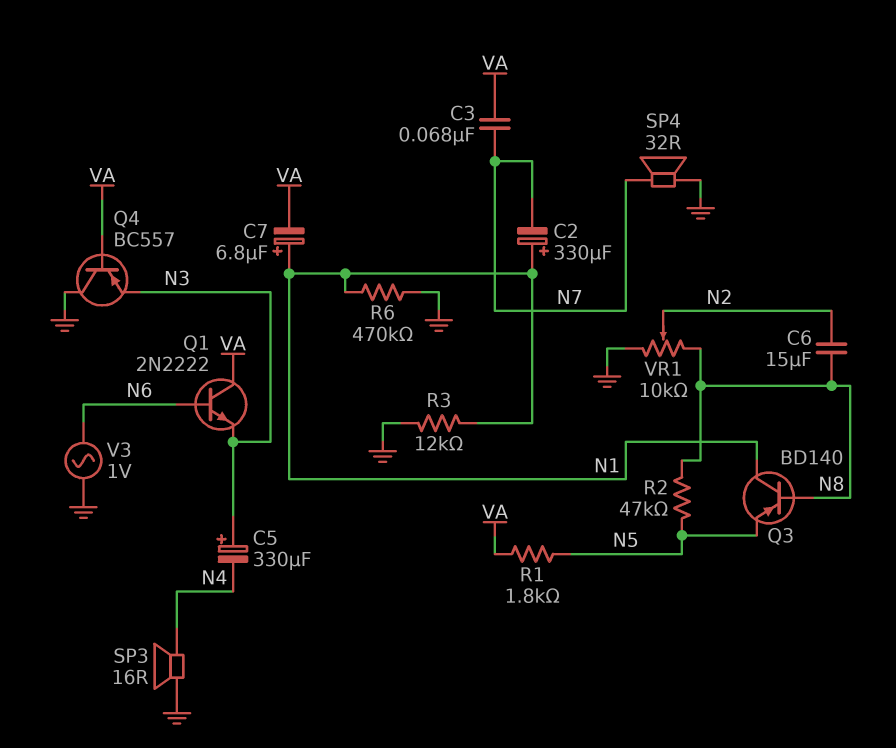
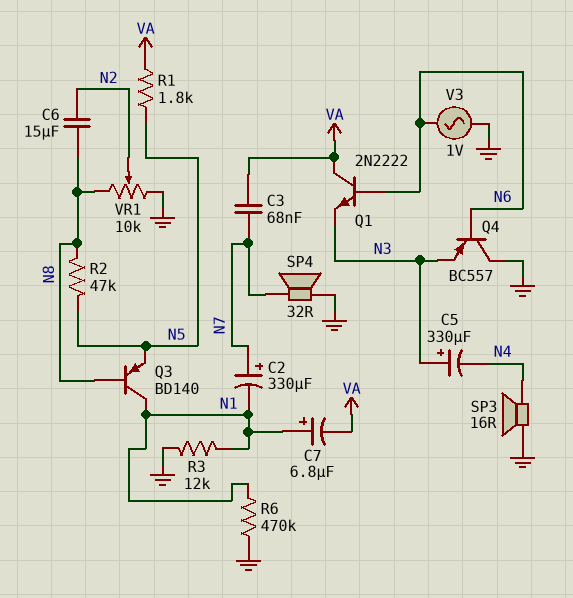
C2: 330uF (plus N1, minus N7) -> 330uF (plus N7, minus N1)
Q4: PNP BC557 (B VA, C GND, E N3) -> PNP BC557 (B N6, C GND, E N3)

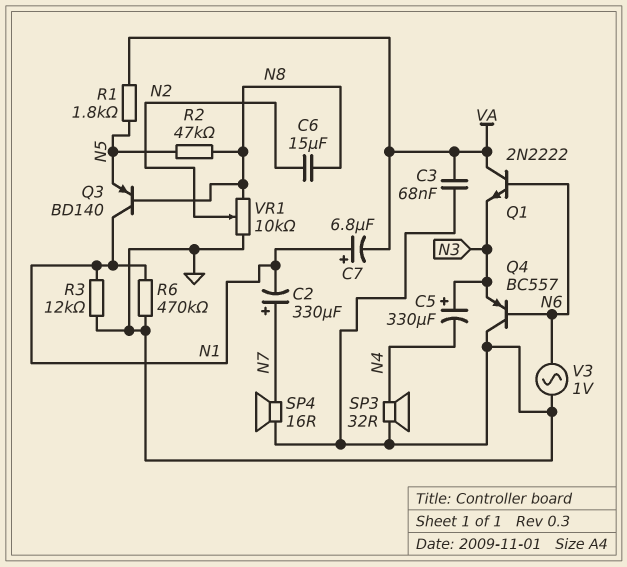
C3: 68nF (N7, VA) -> 68nF (GND, VA)
SP3: speaker 16R (GND, N4) -> speaker 32R (GND, N4)
SP4: speaker 32R (GND, N7) -> speaker 16R (GND, N7)

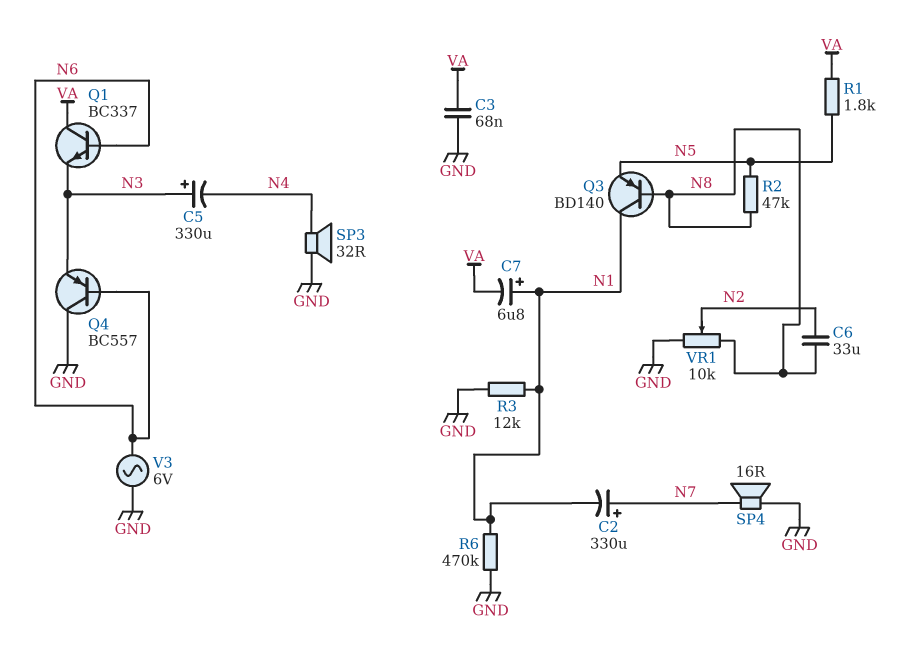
C6: 15uF (N2, N8) -> 33uF (N2, N8)
Q1: NPN 2N2222 (B N6, C VA, E N3) -> NPN BC337 (B N6, C VA, E N3)
V3: AC 1V (GND, N6) -> AC 6V (GND, N6)

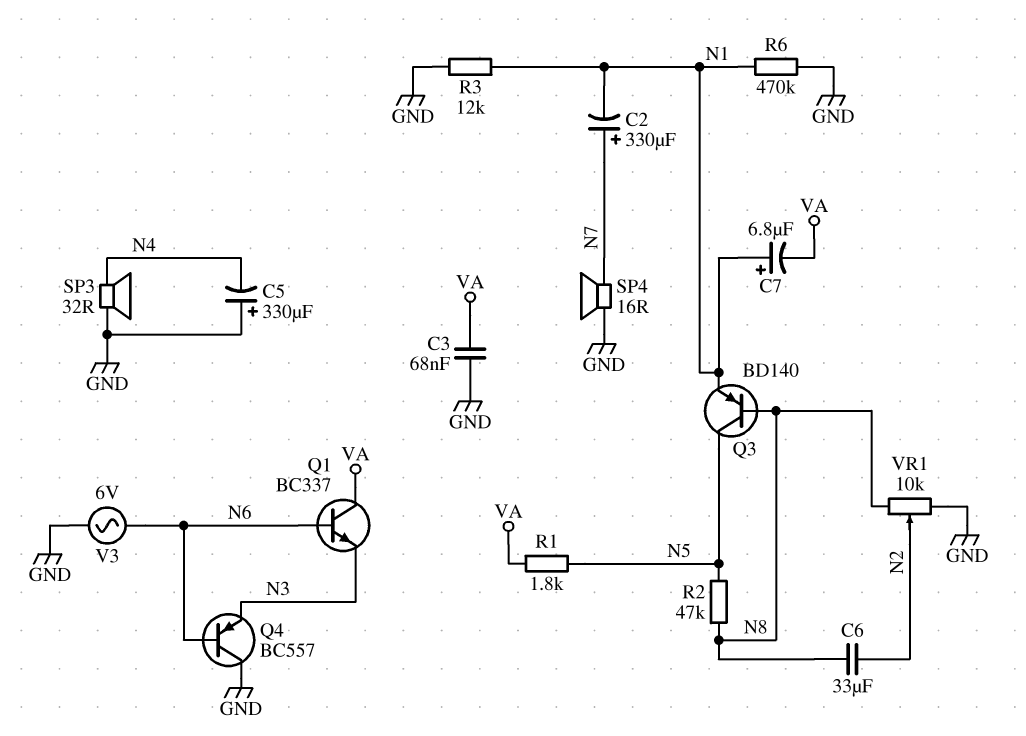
C5: 330uF (plus N3, minus N4) -> 330uF (plus GND, minus N4)
Q3: PNP BD140 (B N8, C N1, E N5) -> PNP BD140 (B N8, C N5, E N1)

